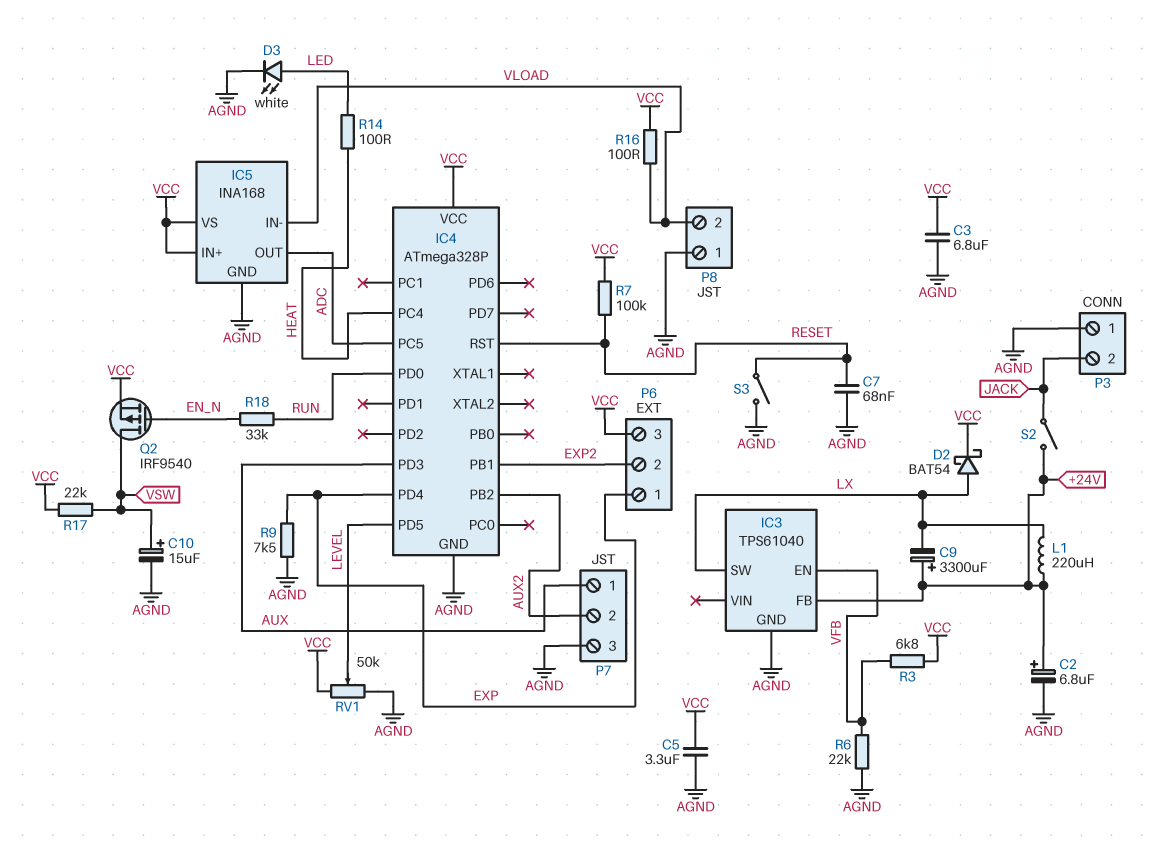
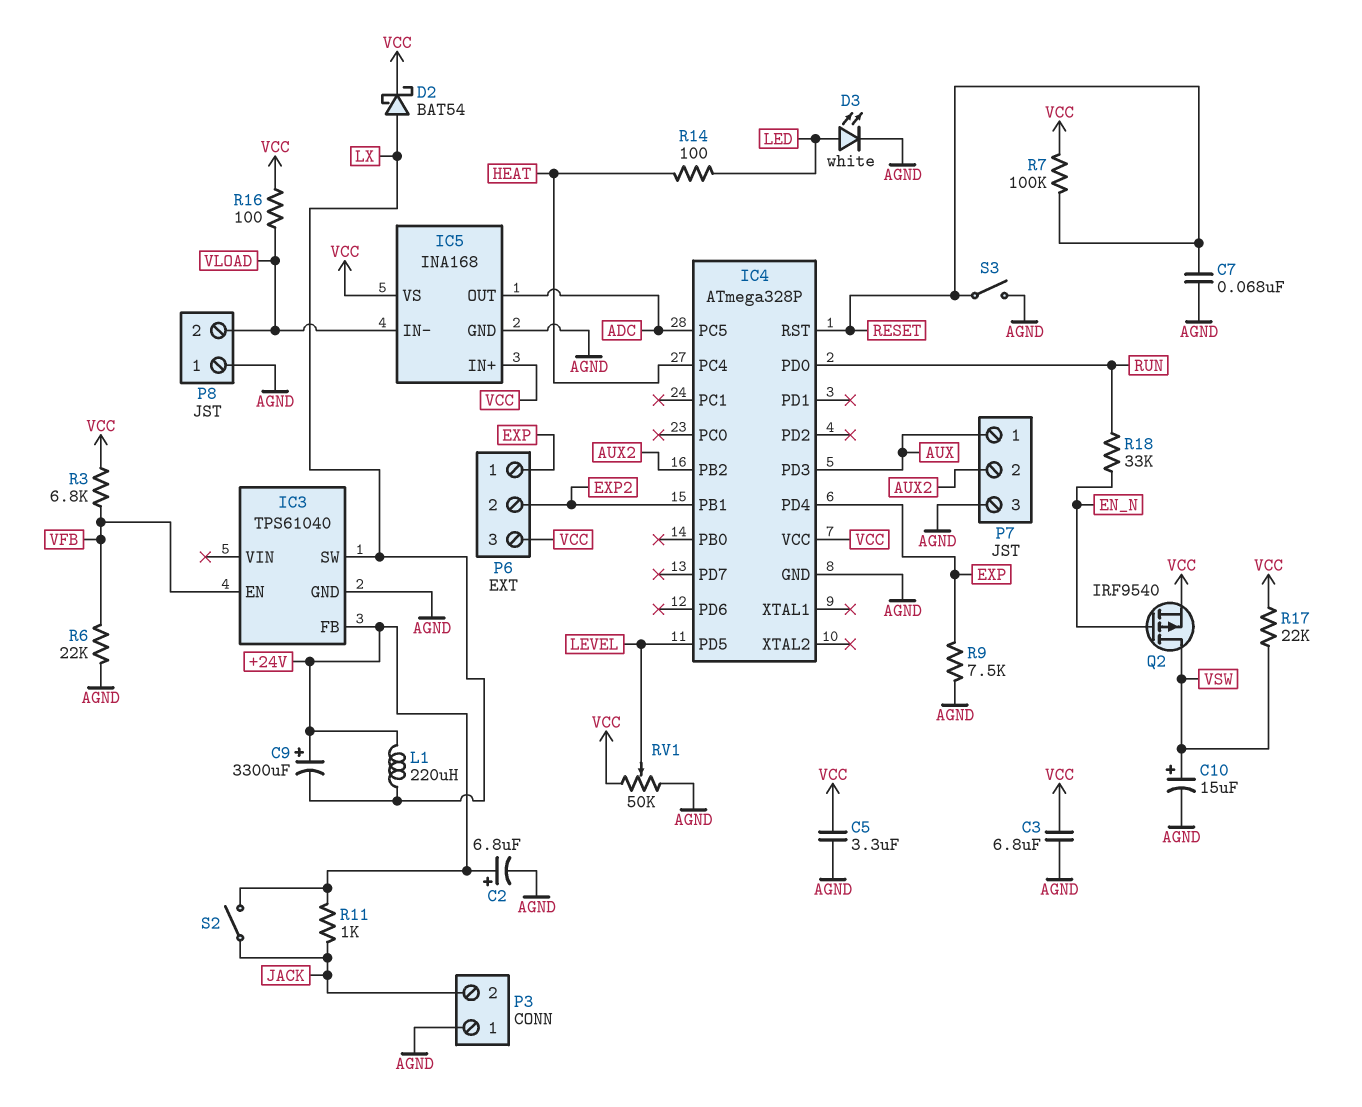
R11: none -> 1k (+24V, JACK)

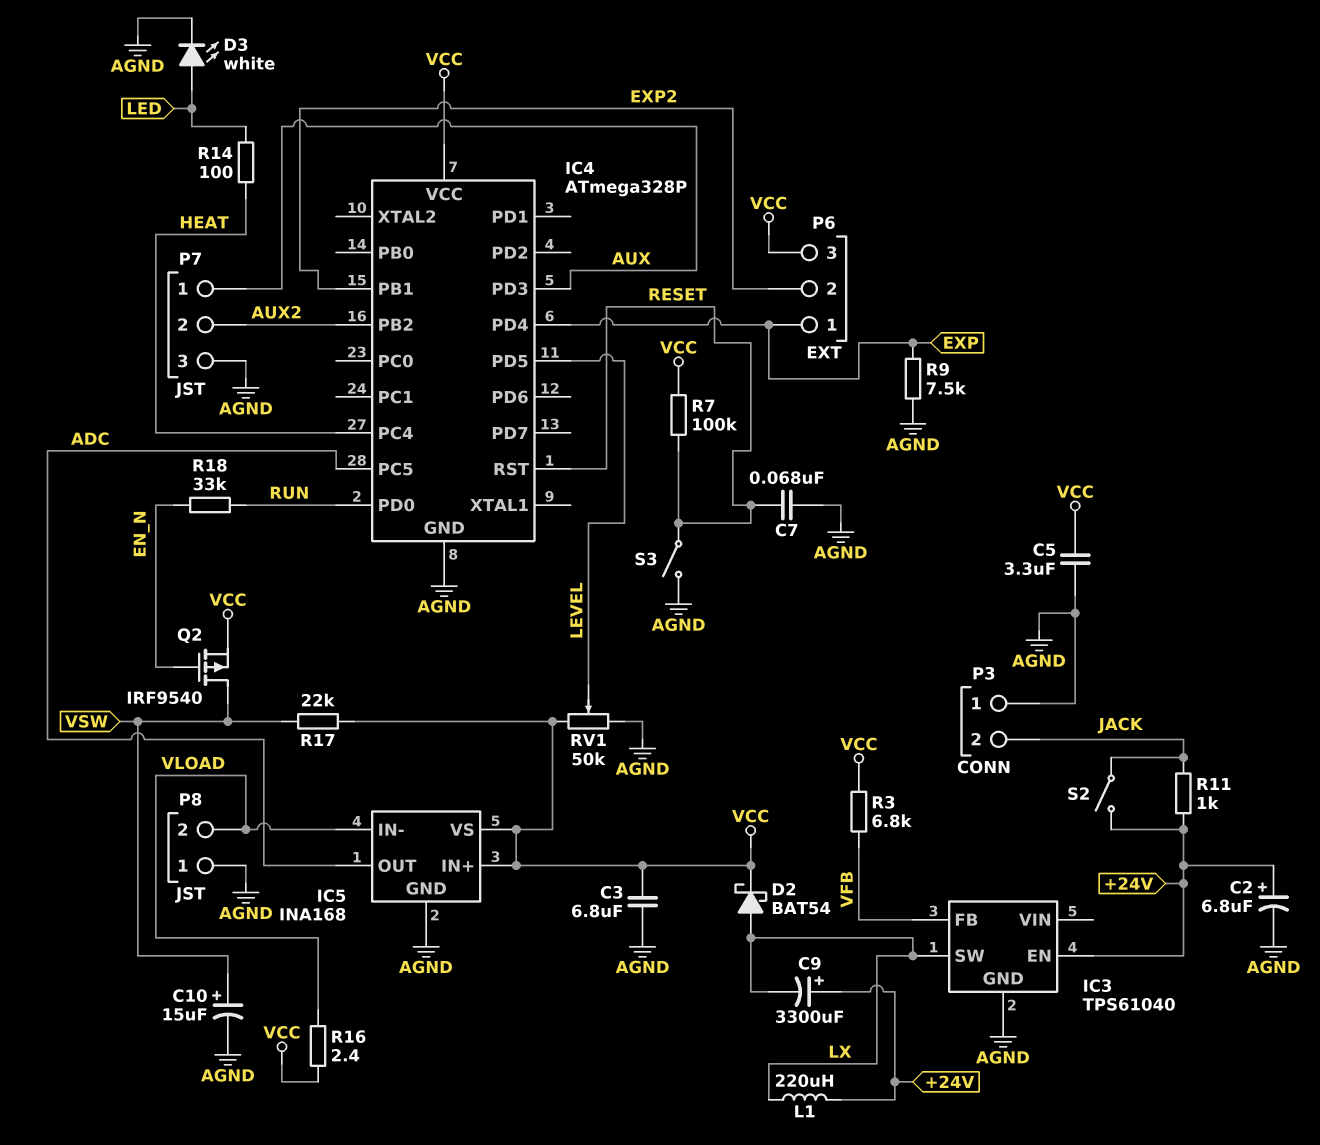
IC3 pin EN: VFB -> +24V
IC3 pin FB: +24V -> VFB
R6: 22k (AGND, VFB) -> none
R16: 100 (VCC, VLOAD) -> 2.4 (VCC, VLOAD)

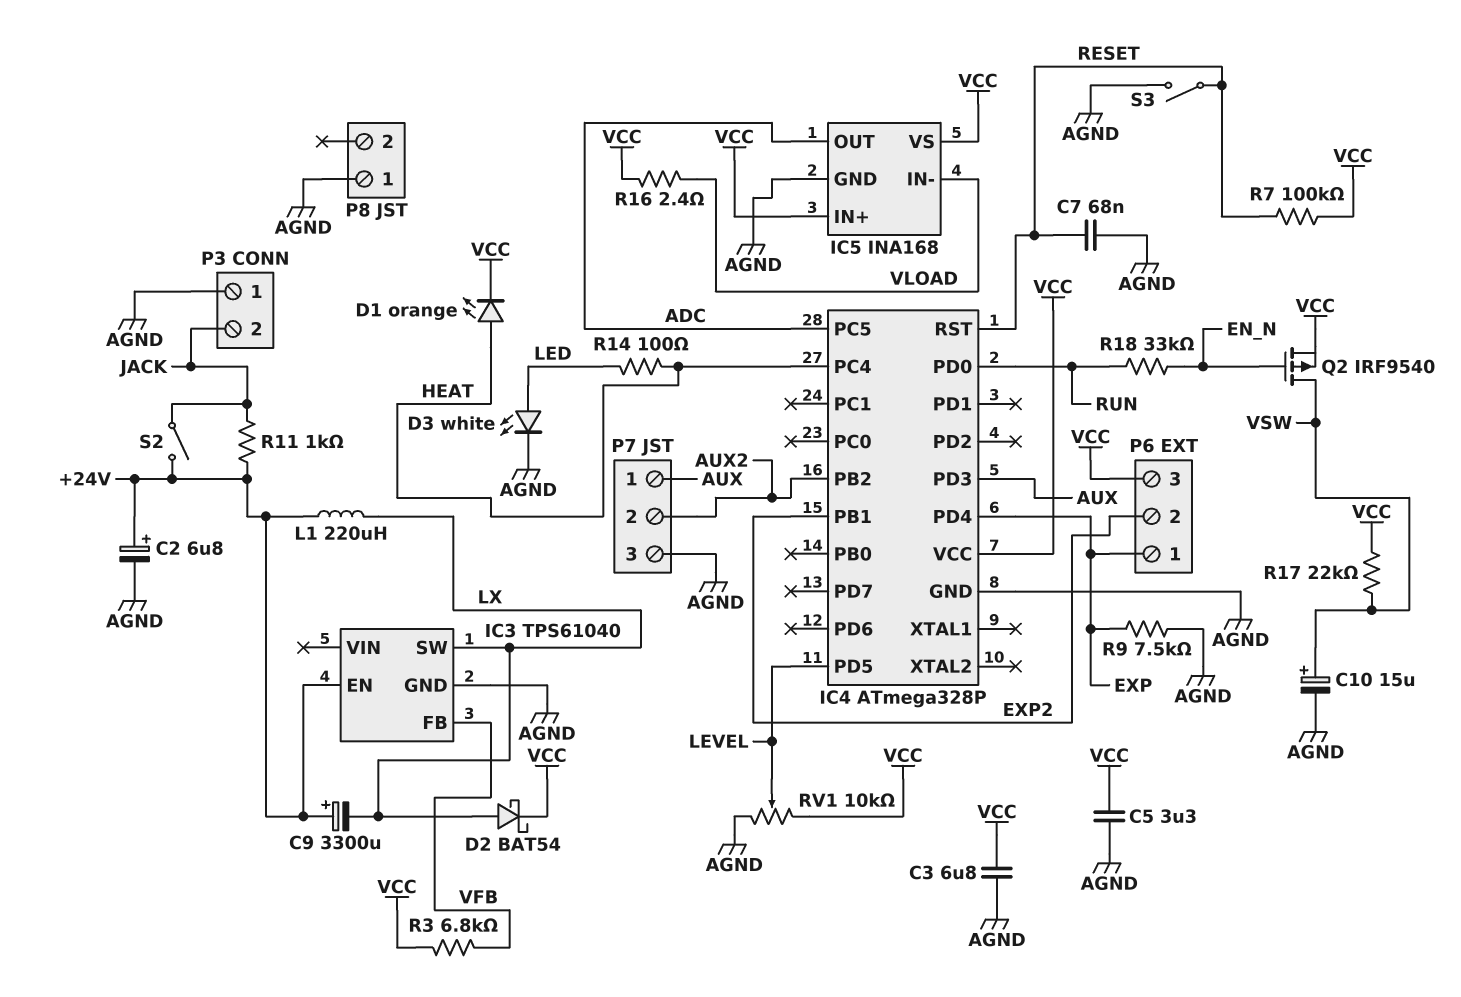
D1: none -> LED orange (A HEAT, K VCC)
P8 pin 2: VLOAD -> none
RV1: 50k (AGND, VCC, wiper LEVEL) -> 10k (AGND, VCC, wiper LEVEL)

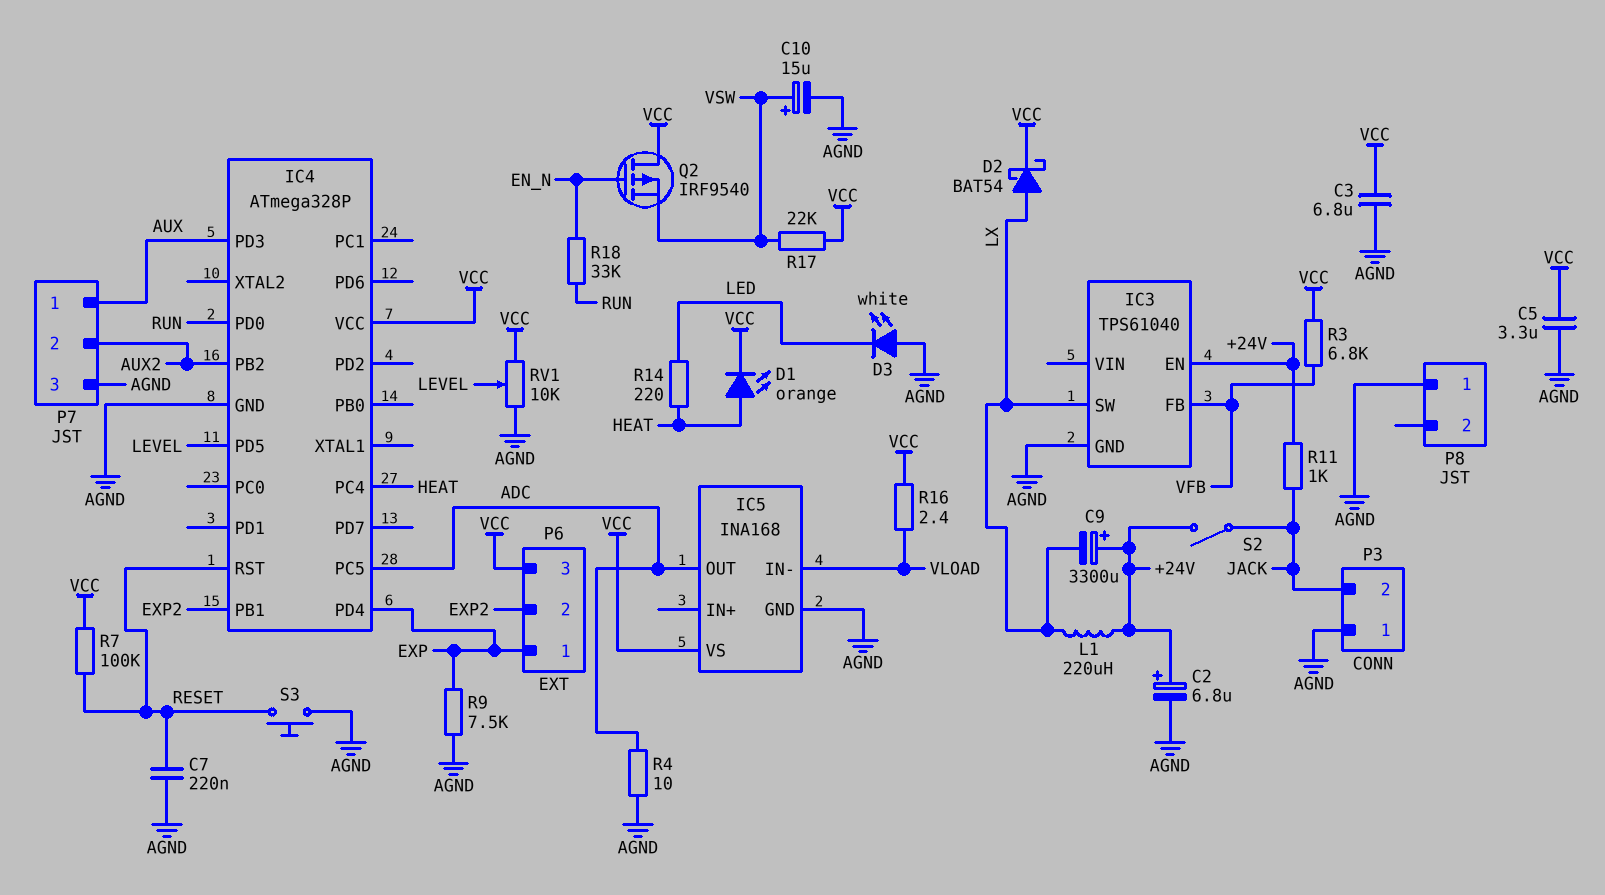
C7: 68nF (AGND, RESET) -> 220nF (AGND, RESET)
D3: LED white (A LED, K AGND) -> LED white (A AGND, K LED)
IC5 pin IN+: VCC -> none
Q2: PMOS IRF9540 (G EN_N, D VSW, S VCC) -> PMOS IRF9540 (G EN_N, D VCC, S VSW)
R4: none -> 10 (ADC, AGND)
R14: 100 (HEAT, LED) -> 220 (HEAT, LED)
S3: switch (AGND, RESET) -> button (AGND, RESET)

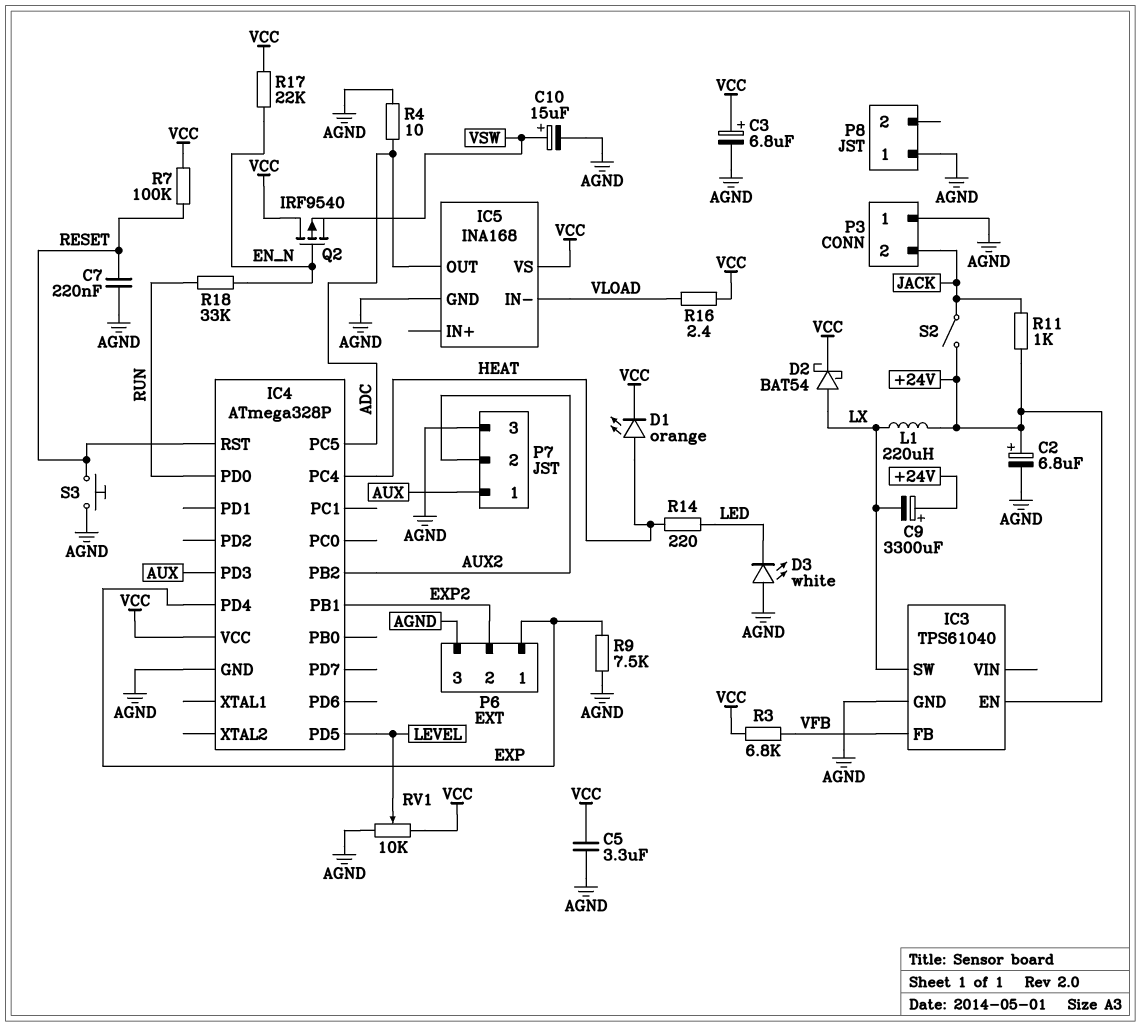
C3: 6.8uF (AGND, VCC) -> 6.8uF (plus VCC, minus AGND)
P6 pin 3: VCC -> AGND
R17: 22k (VCC, VSW) -> 22k (EN_N, VCC)

